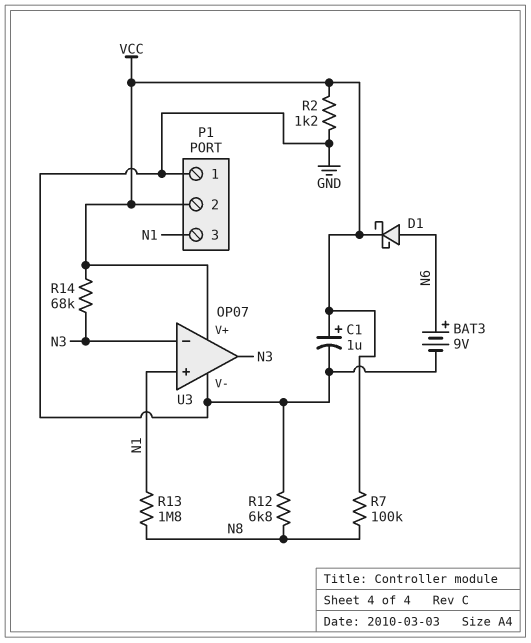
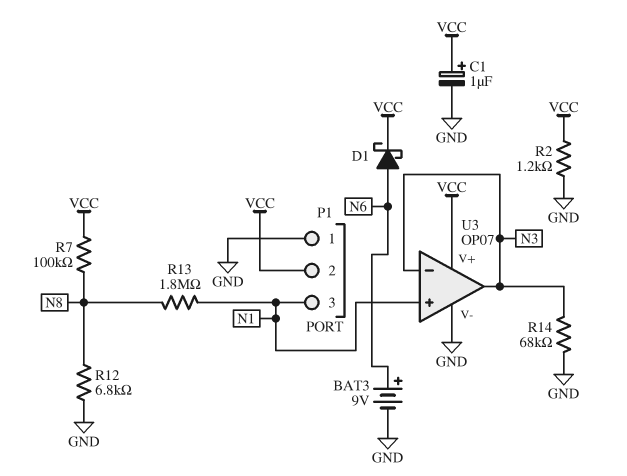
R14: 68k (N3, VCC) -> 68k (GND, N3)

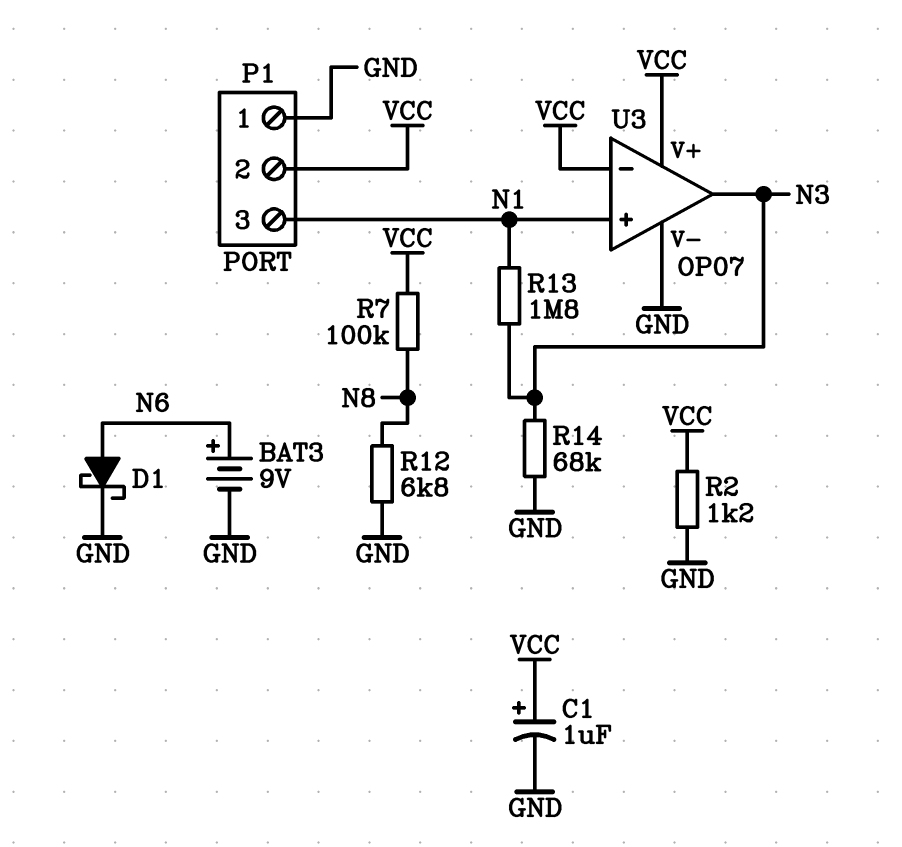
D1: schottky (A N6, K VCC) -> schottky (A N6, K GND)
R13: 1.8M (N1, N8) -> 1.8M (N1, N3)
U3 pin in-: N3 -> VCC

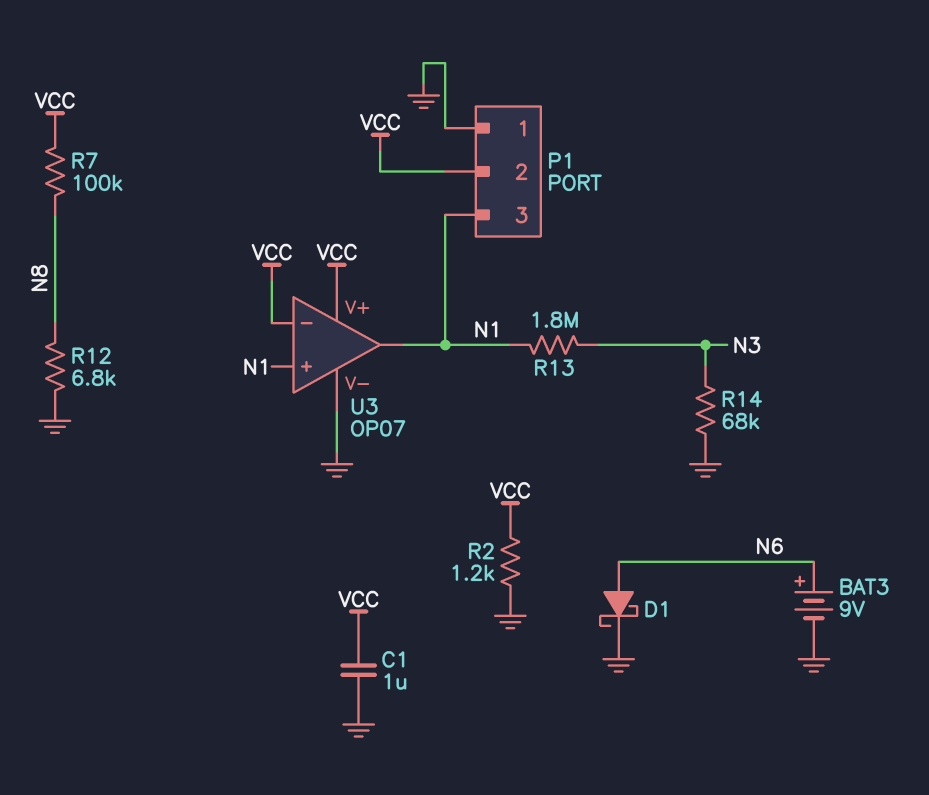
C1: 1uF (plus VCC, minus GND) -> 1uF (GND, VCC)
U3 pin out: N3 -> N1

